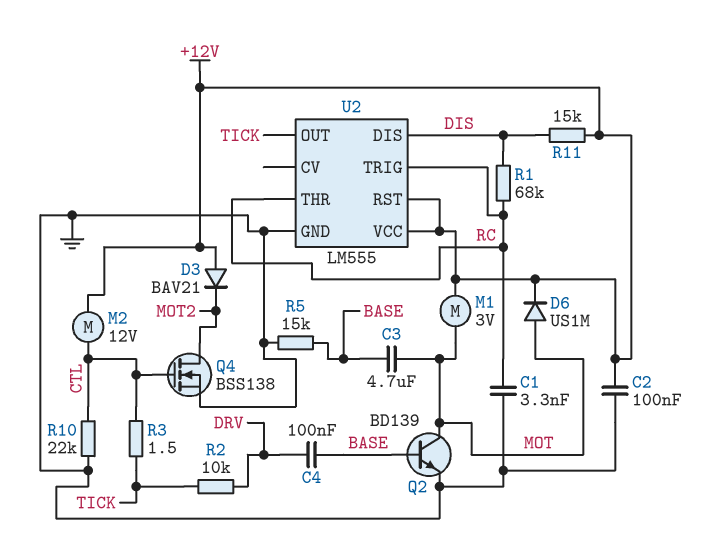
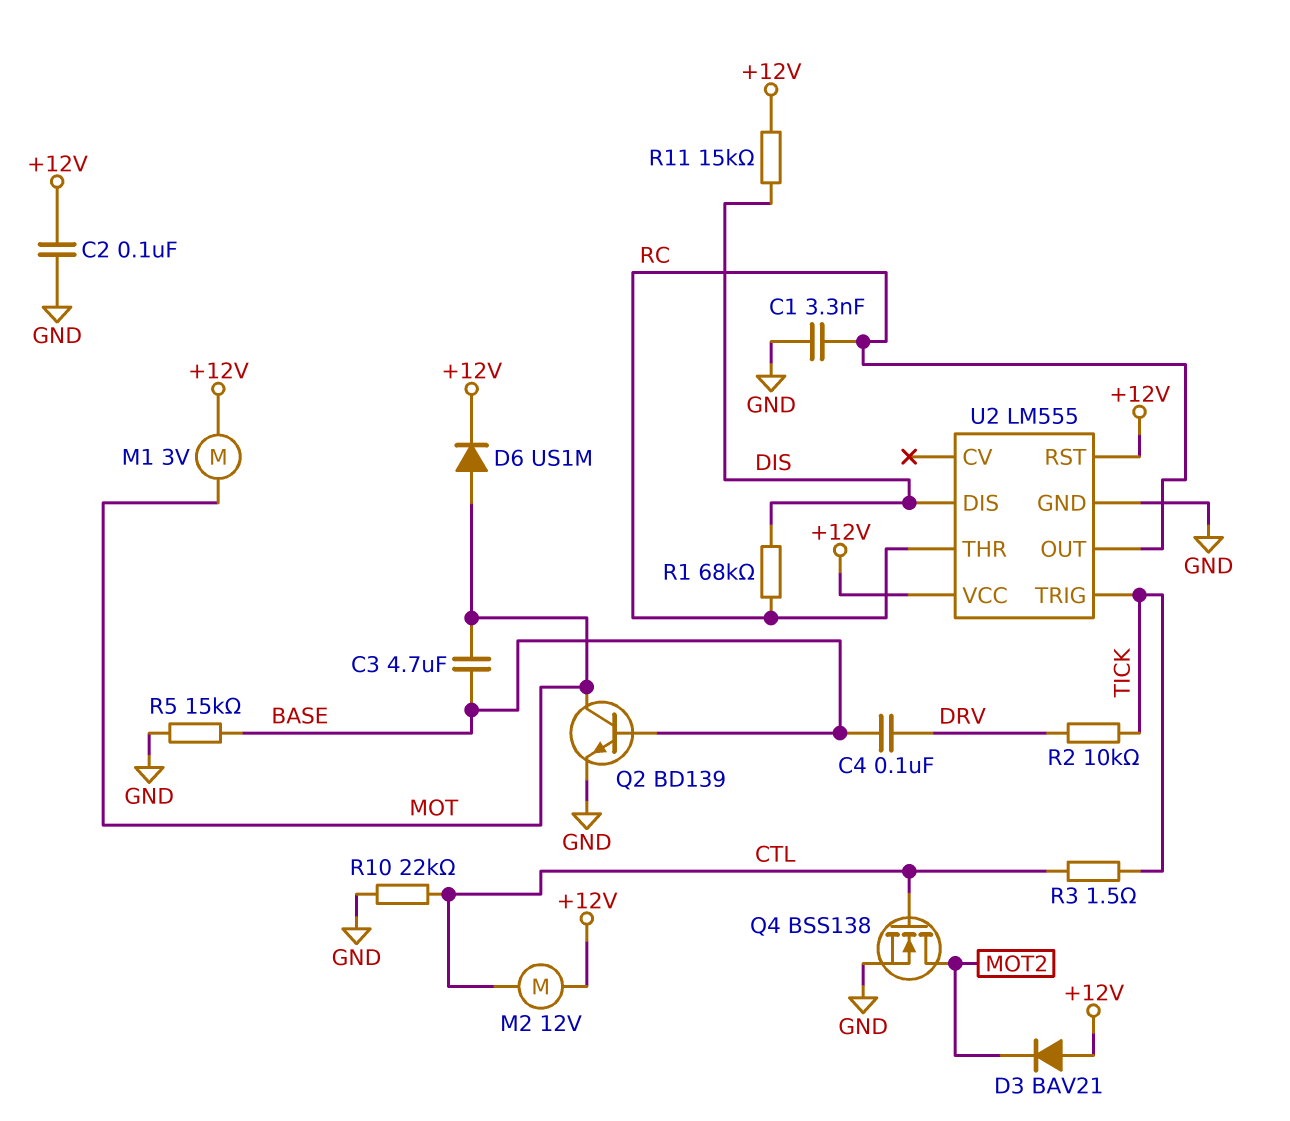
U2 pin OUT: TICK -> RC
U2 pin TRIG: RC -> TICK

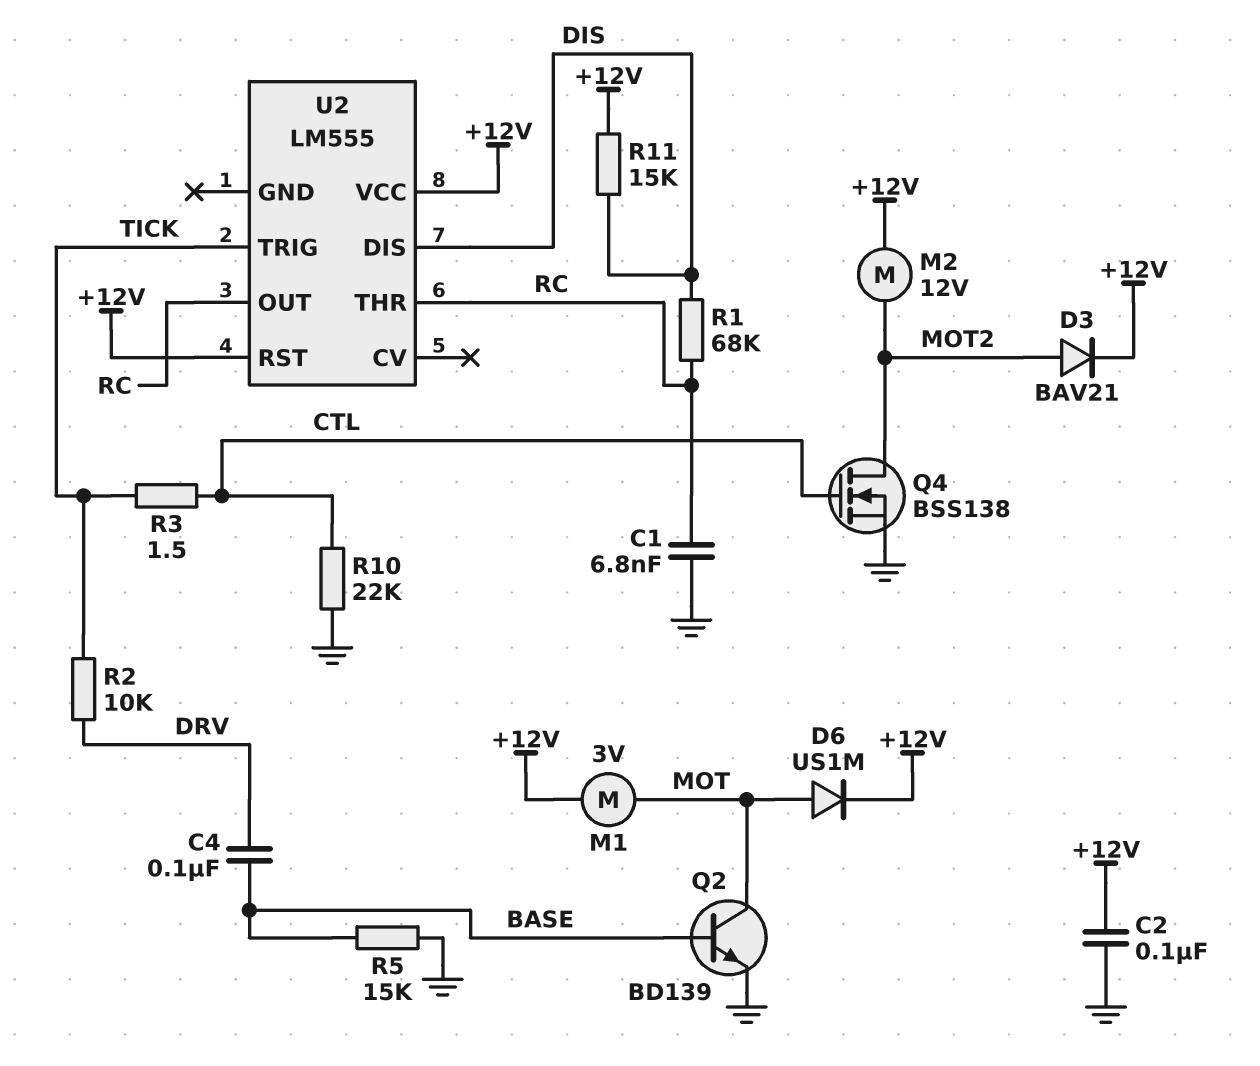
C1: 3.3nF (GND, RC) -> 6.8nF (GND, RC)
C3: 4.7uF (BASE, MOT) -> none
D3: diode BAV21 (A +12V, K MOT2) -> diode BAV21 (A MOT2, K +12V)
M2: motor 12V (+12V, CTL) -> motor 12V (+12V, MOT2)
U2 pin GND: GND -> none

